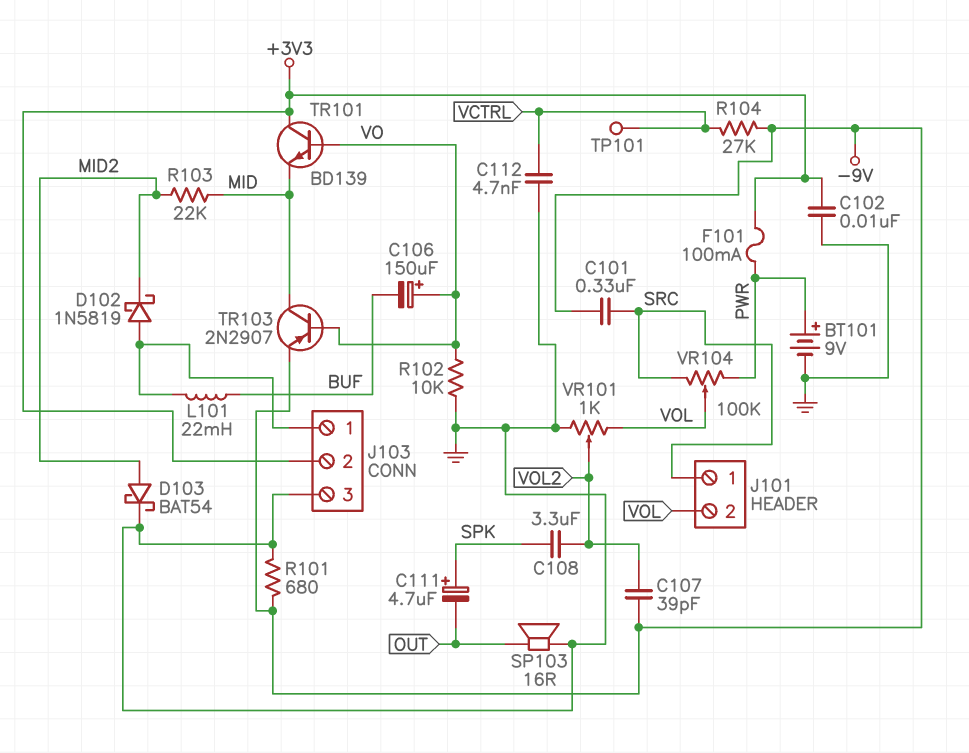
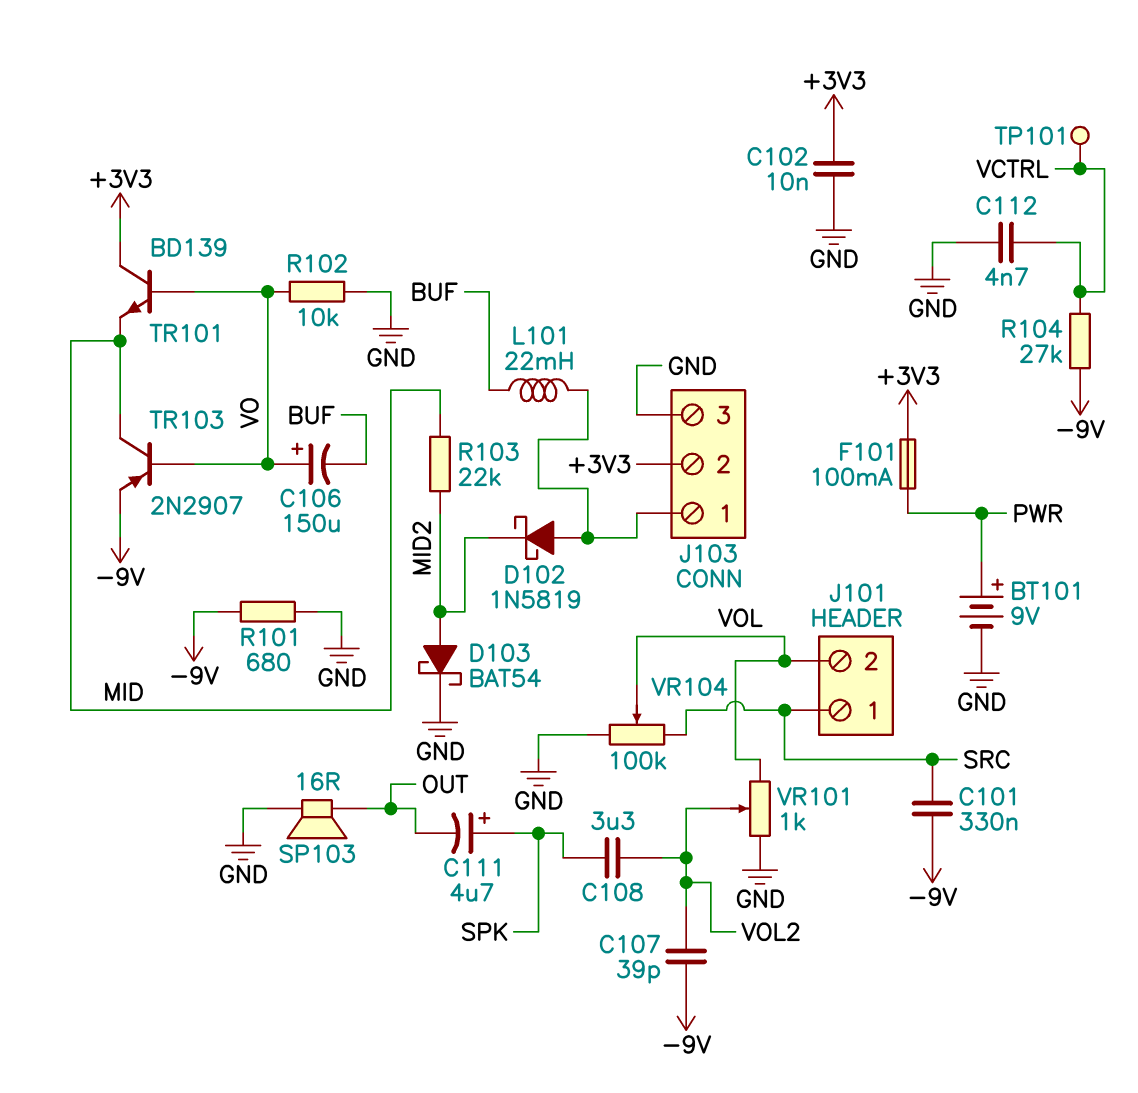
VR104: 100k (PWR, SRC, wiper VOL) -> 100k (GND, SRC, wiper VOL)

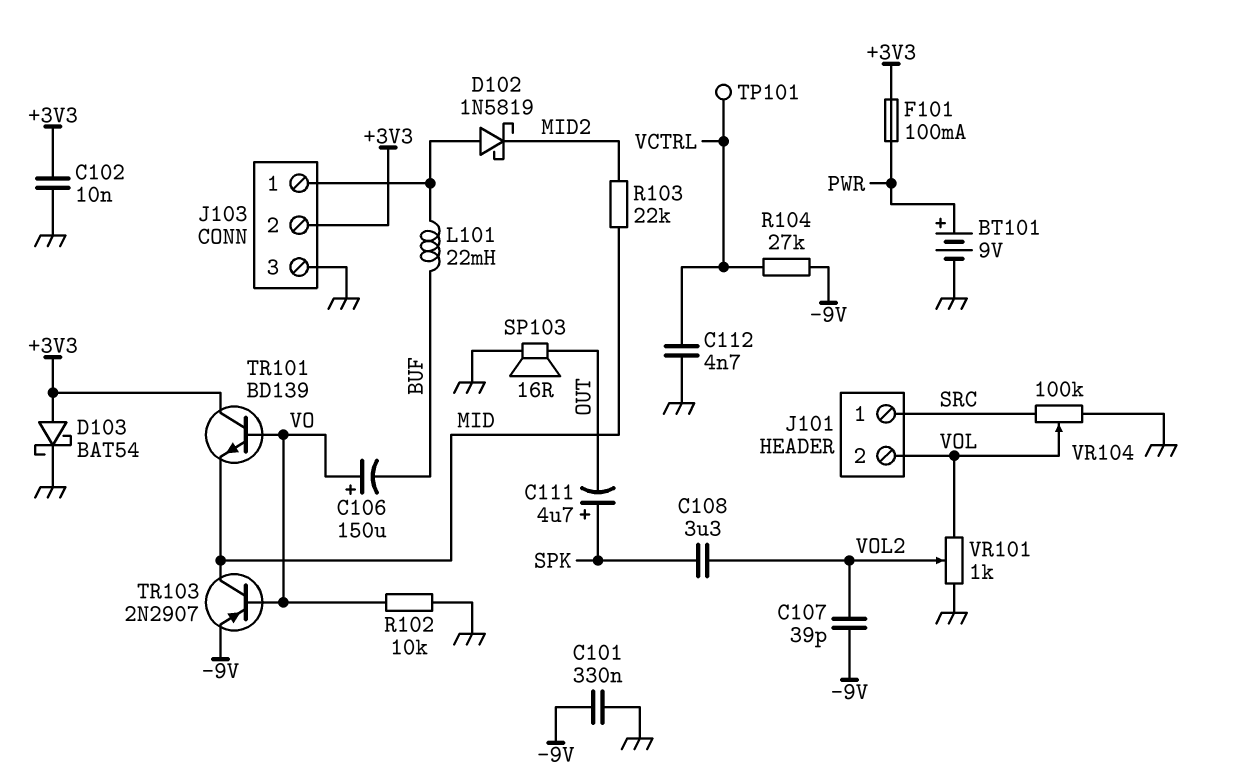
C101: 330nF (-9V, SRC) -> 330nF (-9V, GND)
D103: schottky BAT54 (A MID2, K GND) -> schottky BAT54 (A +3V3, K GND)
R101: 680 (-9V, GND) -> none

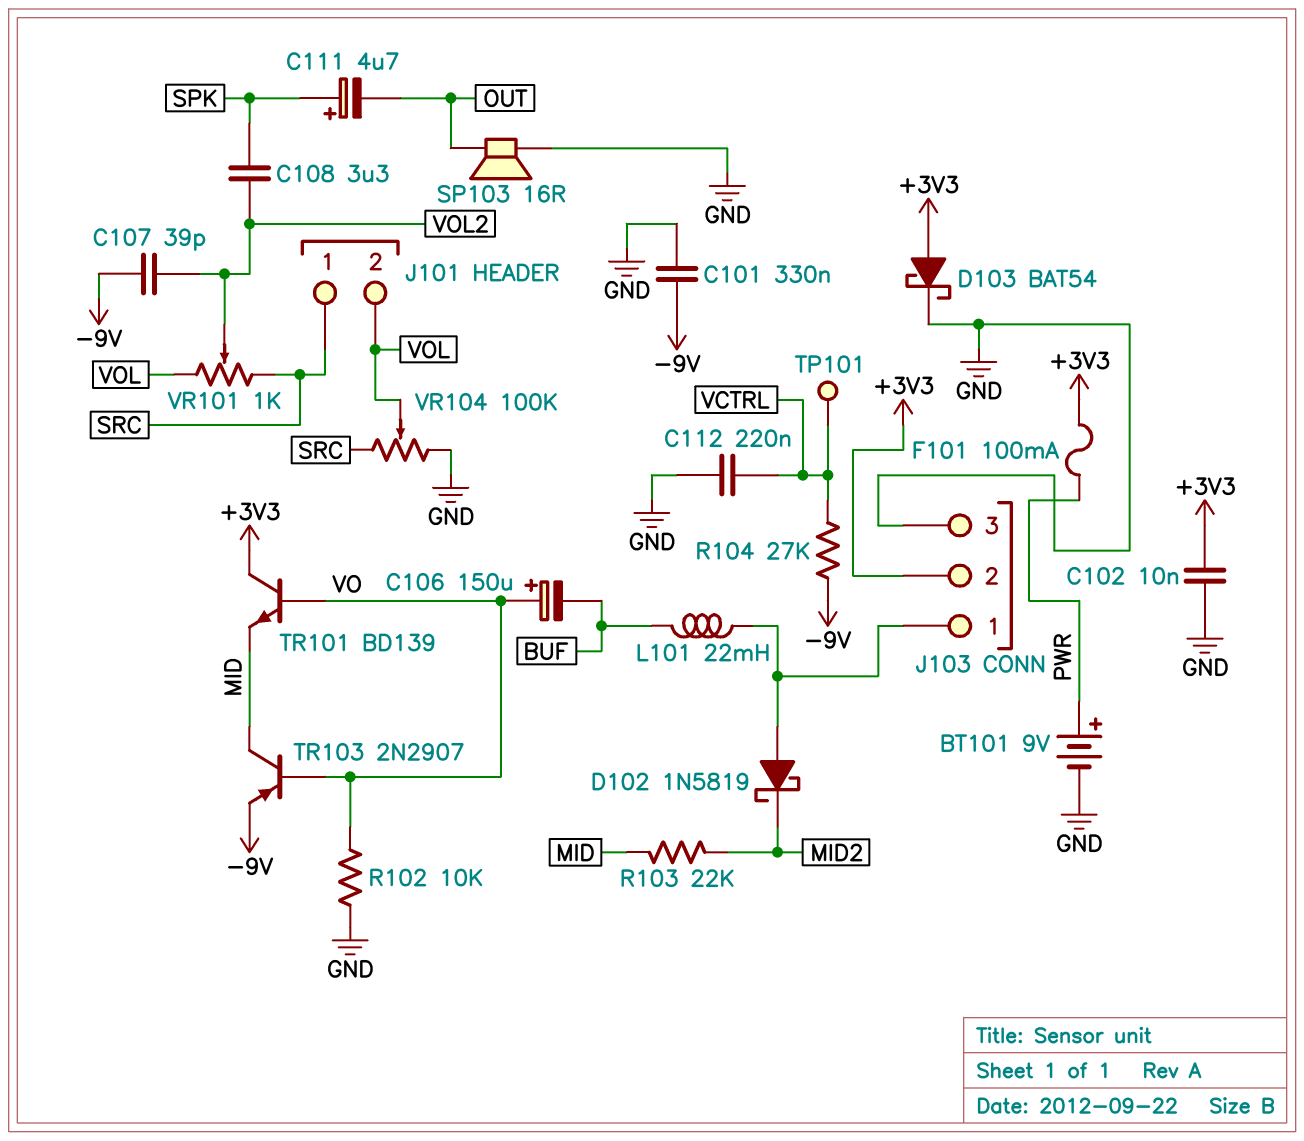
C112: 4.7nF (GND, VCTRL) -> 220nF (GND, VCTRL)
VR101: 1k (GND, VOL, wiper VOL2) -> 1k (SRC, VOL, wiper VOL2)

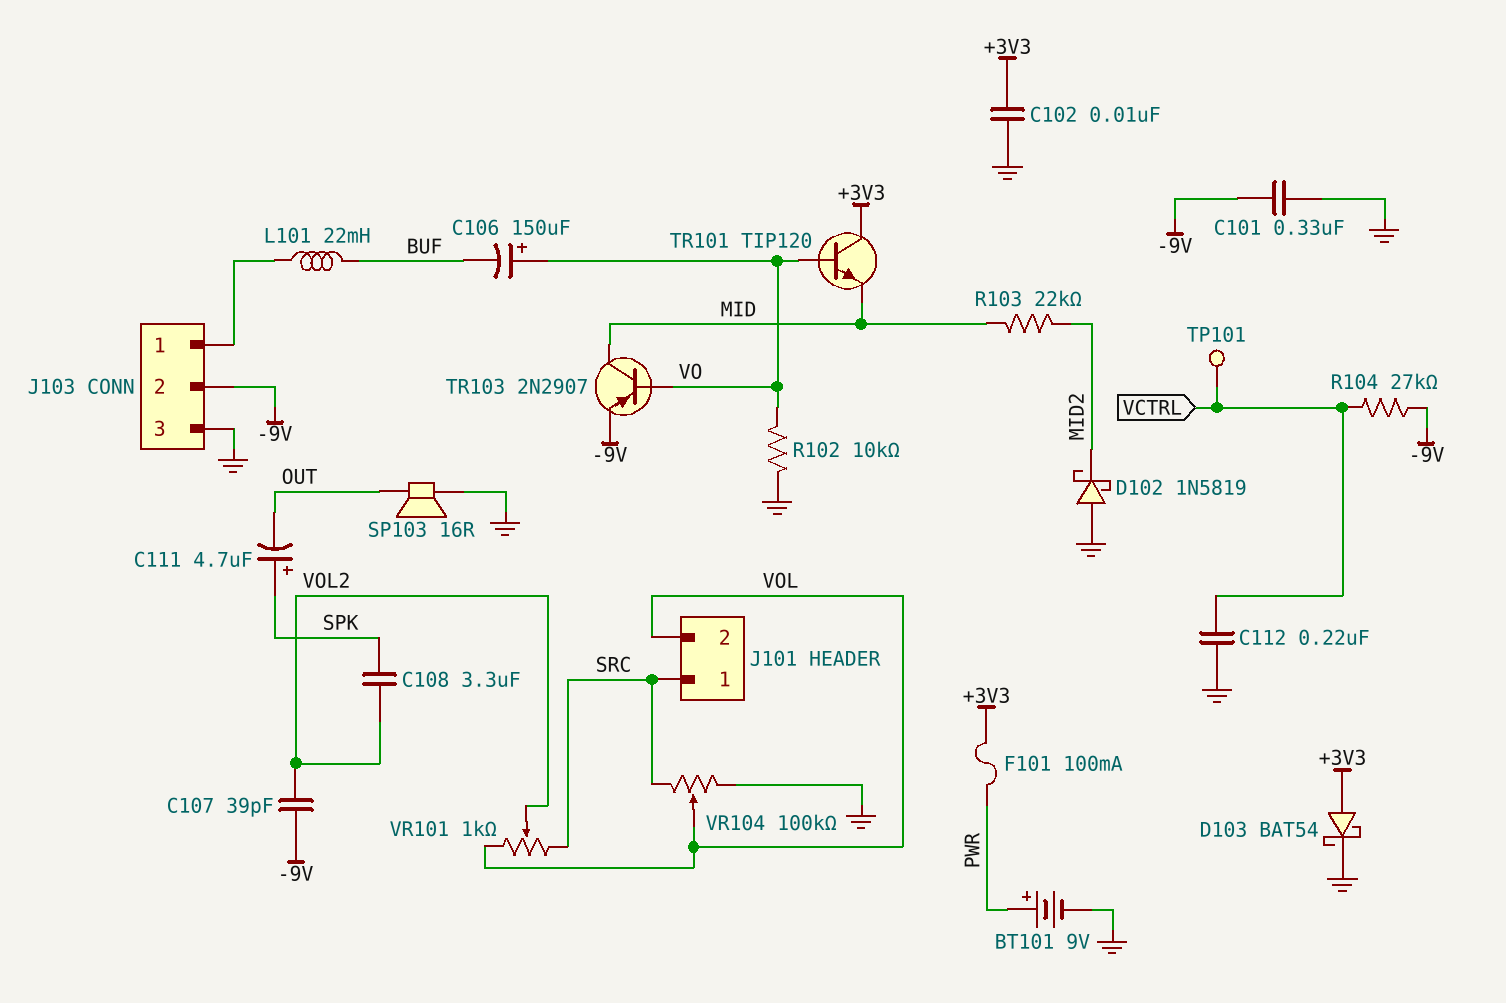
D102: schottky 1N5819 (A J103/1, K MID2) -> schottky 1N5819 (A GND, K MID2)
J103 pin 2: +3V3 -> -9V
TR101: NPN BD139 (B VO, C +3V3, E MID) -> NPN TIP120 (B VO, C +3V3, E MID)

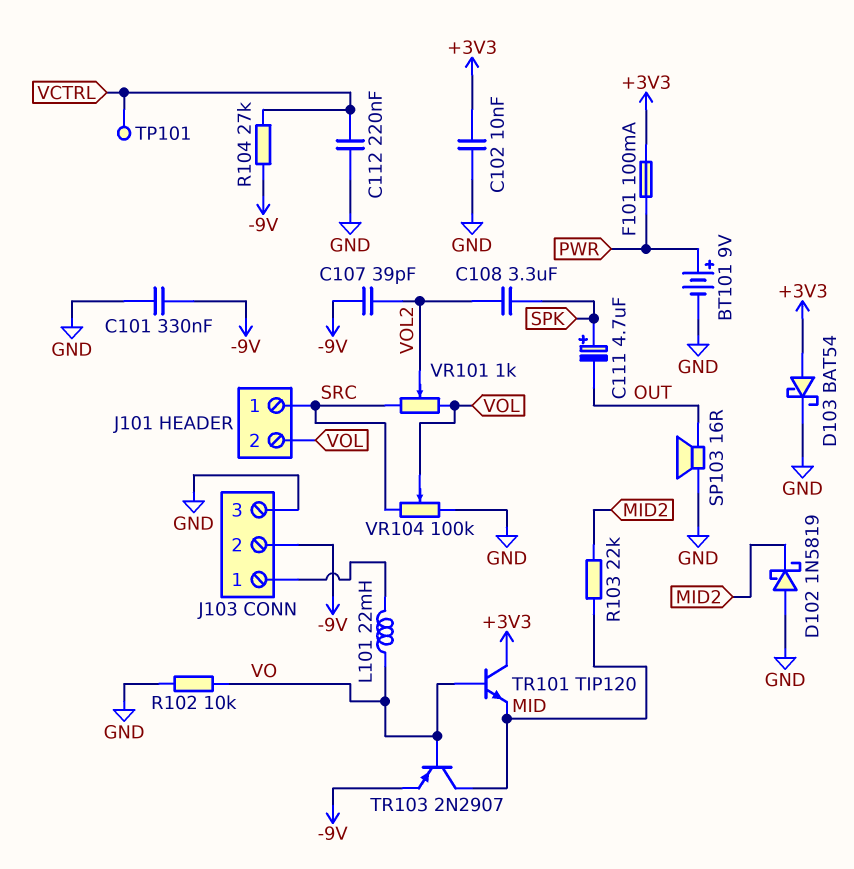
C106: 150uF (plus VO, minus BUF) -> none
L101: 22mH (BUF, J103/1) -> 22mH (J103/1, VO)

